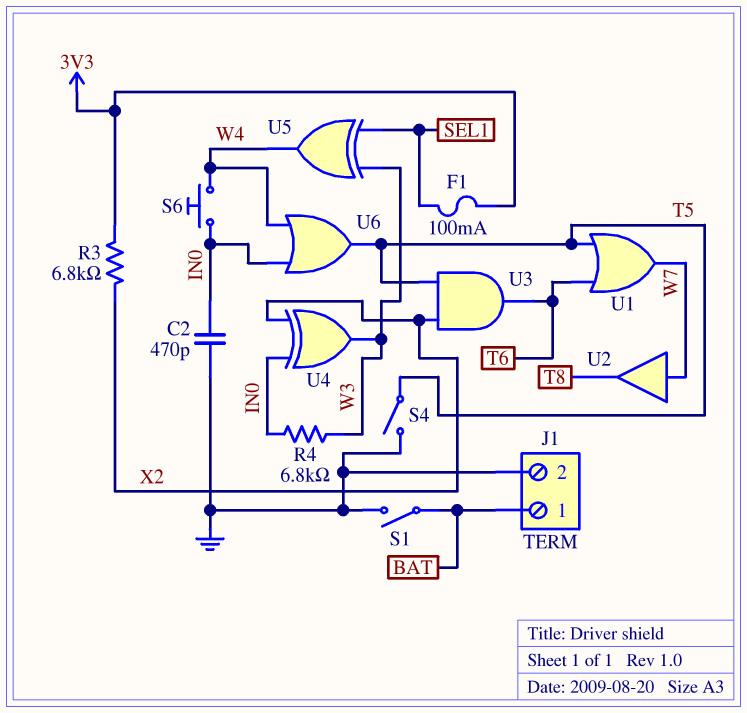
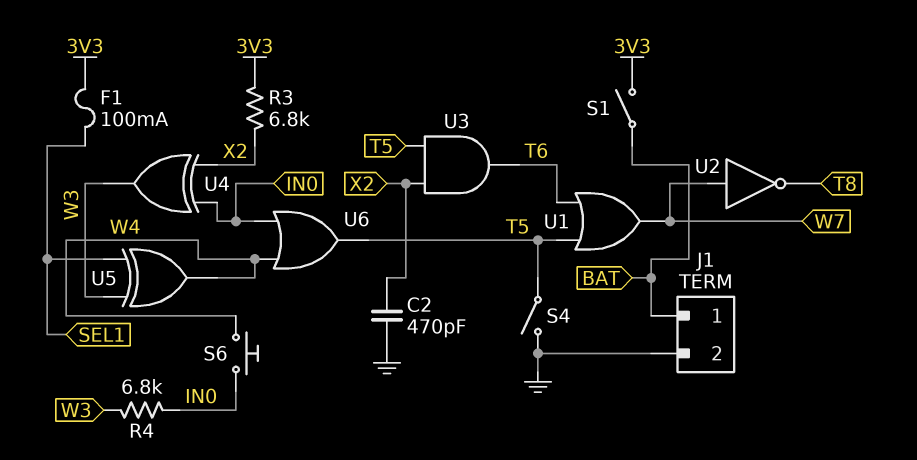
C2: 470pF (GND, IN0) -> 470pF (GND, X2)
S1: switch (BAT, GND) -> switch (3V3, BAT)
U2: buffer (in W7, out T8) -> NOT (in W7, out T8)

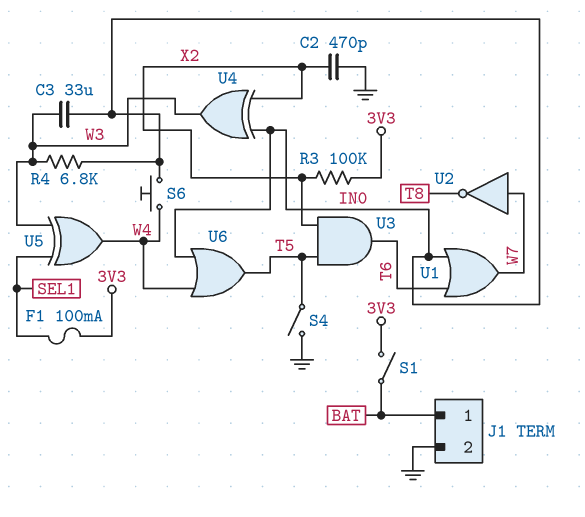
C3: none -> 33uF (IN0, W3)
R3: 6.8k (3V3, X2) -> 100k (3V3, X2)
U1: OR (in T5, in T6, out W7) -> OR (in IN0, in T6, out W7)

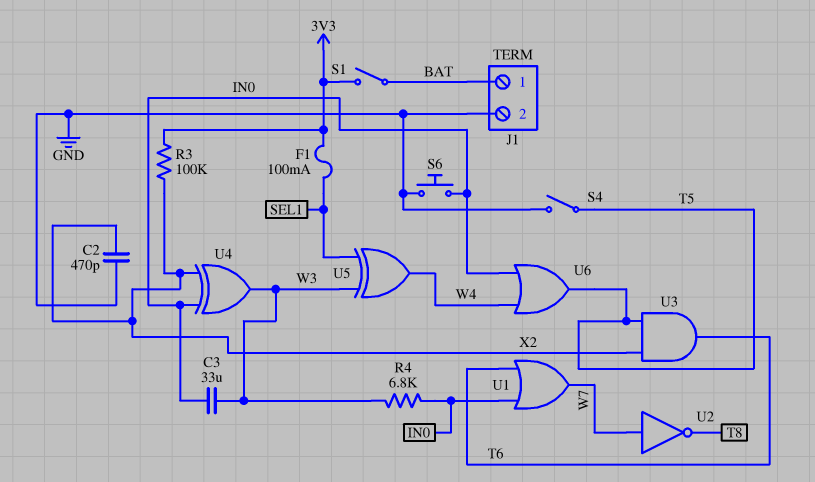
S6: button (IN0, W4) -> button (GND, IN0)

